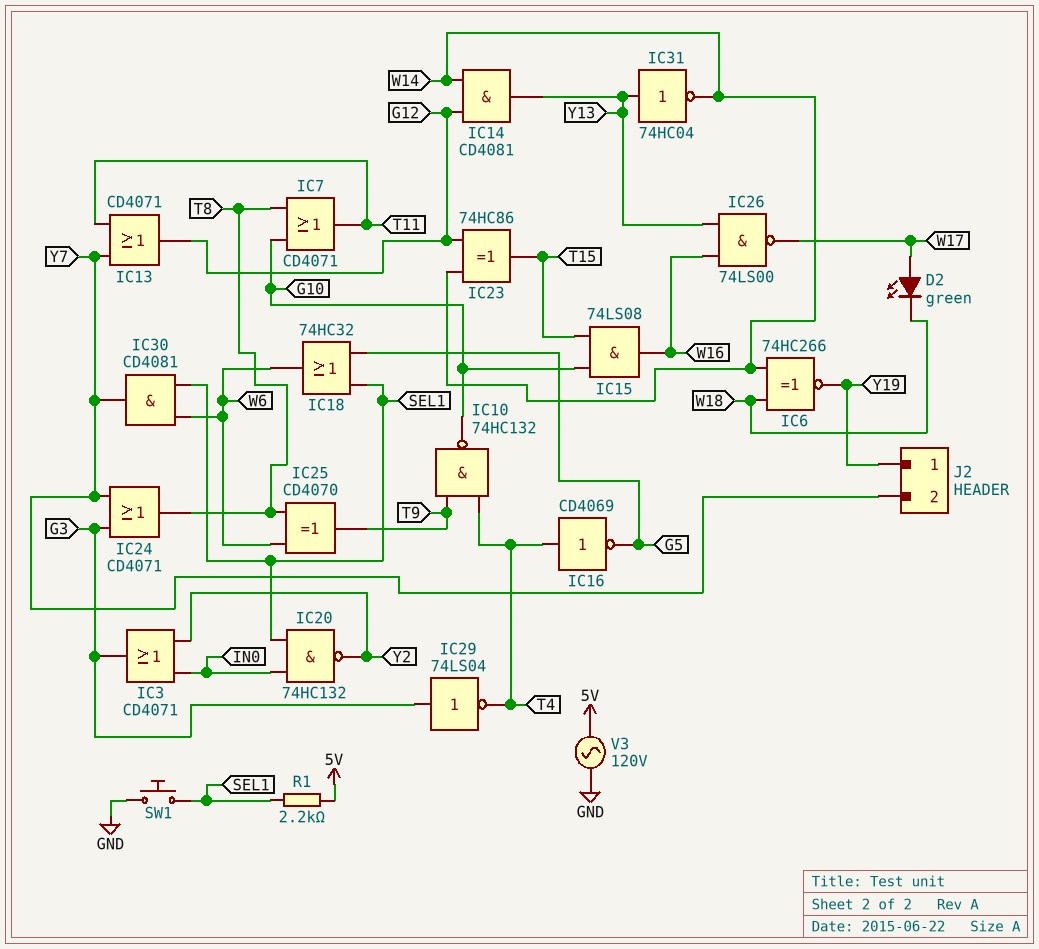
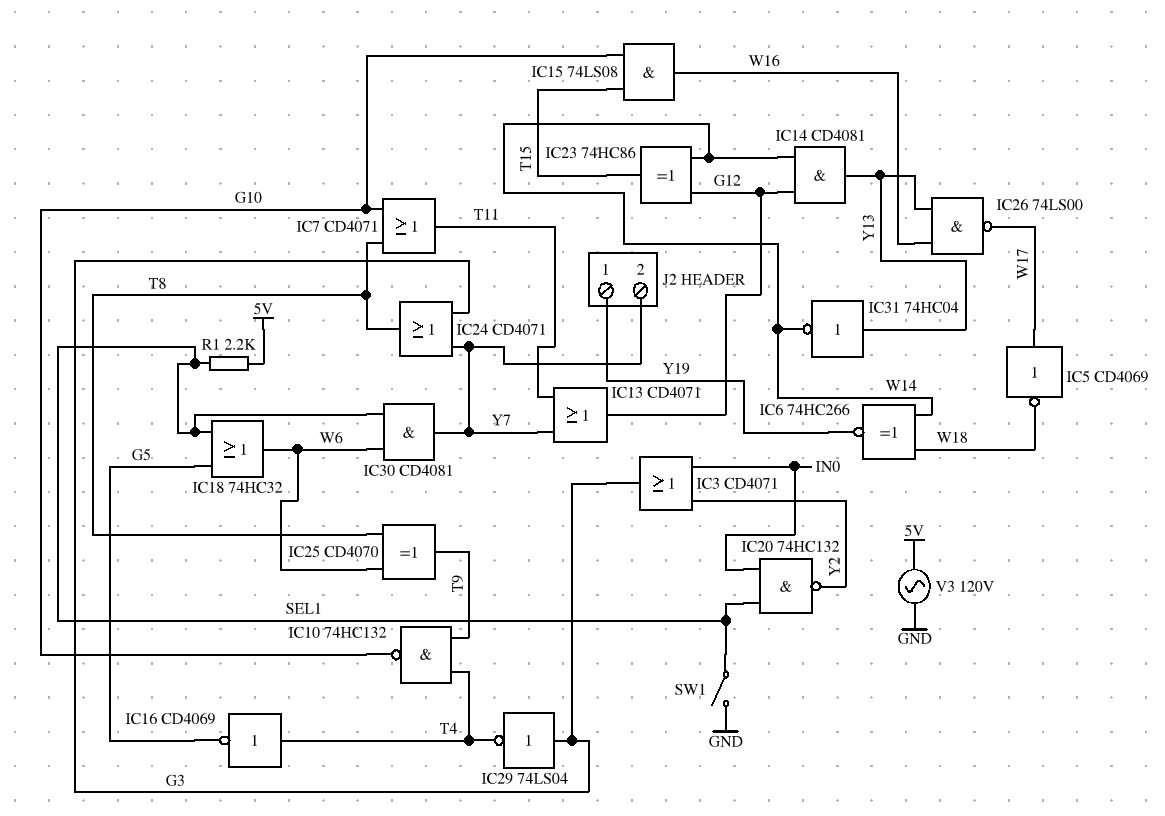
D2: LED green (A W17, K W18) -> none
IC5: none -> NOT CD4069 (in W17, out W18)
SW1: button (GND, SEL1) -> switch (GND, SEL1)

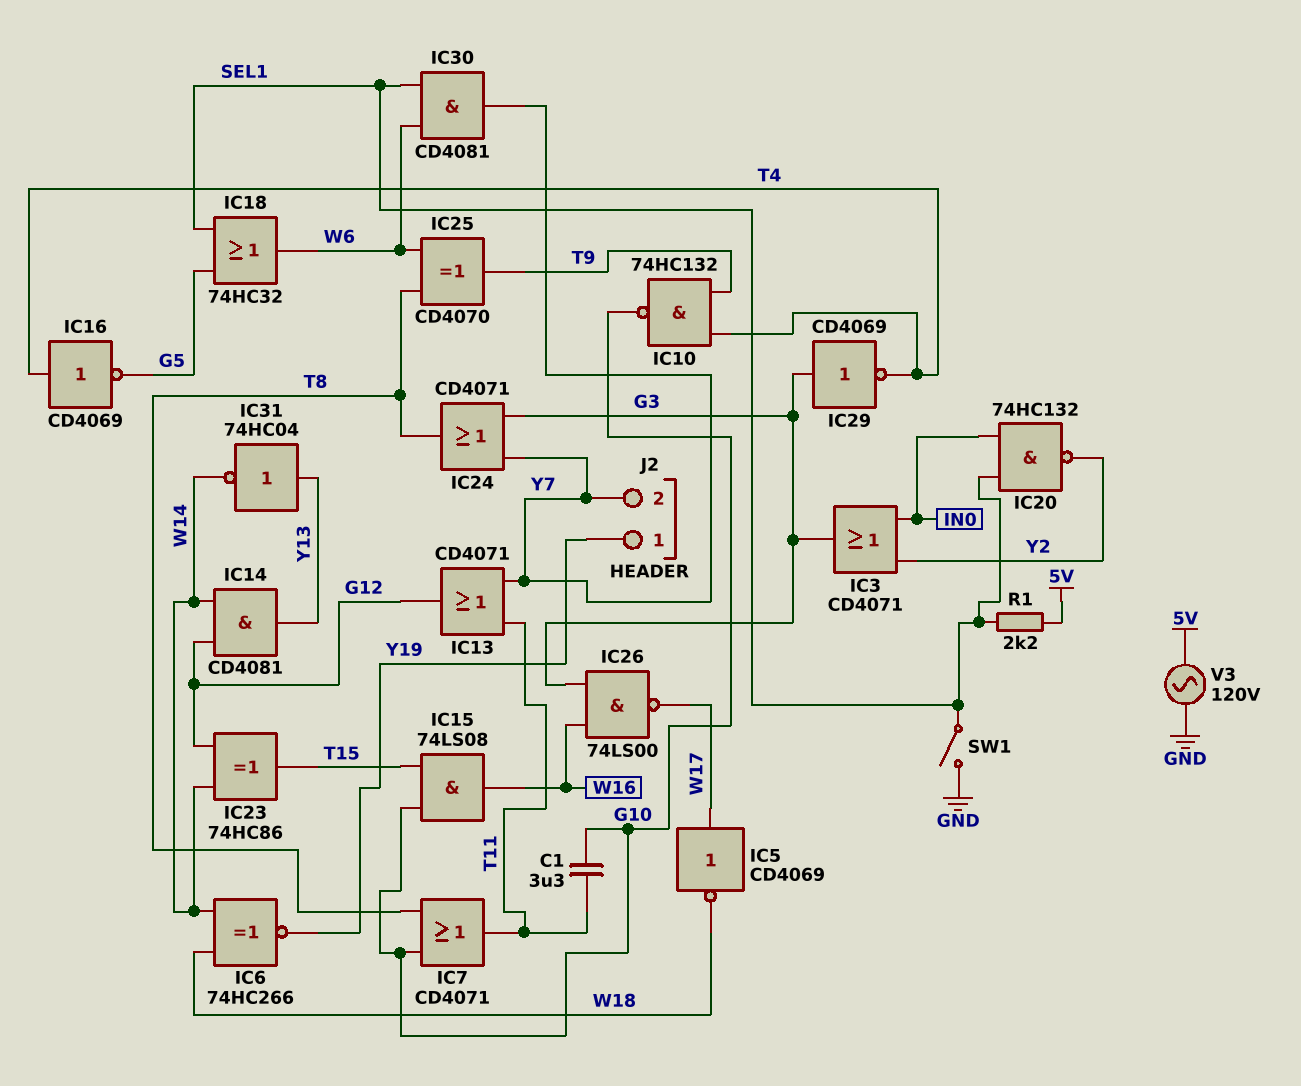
C1: none -> 3.3uF (G10, T11)
IC26: NAND 74LS00 (in W16, in Y13, out W17) -> NAND 74LS00 (in G3, in W16, out W17)
IC29: NOT 74LS04 (in G3, out T4) -> NOT CD4069 (in G3, out T4)

